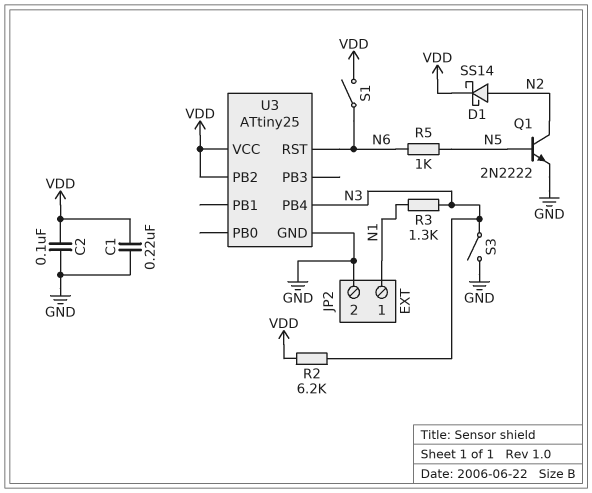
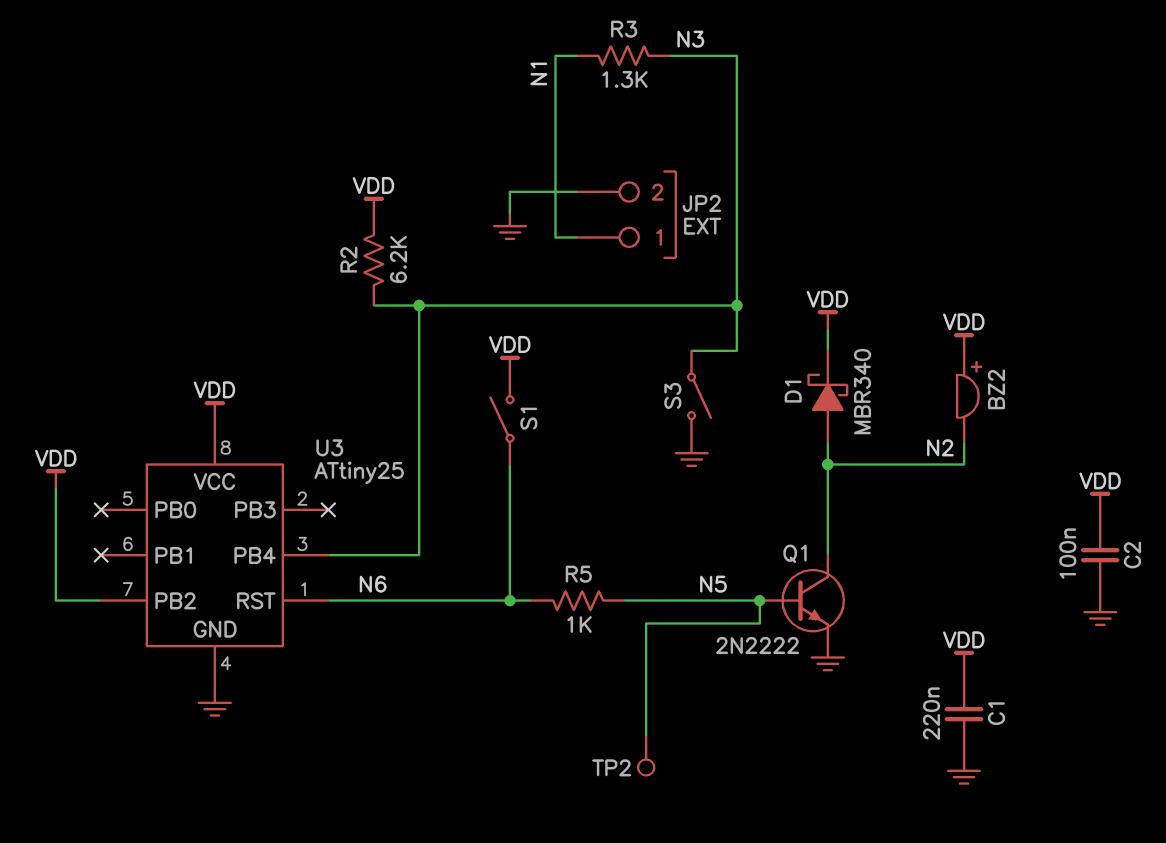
BZ2: none -> buzzer (plus VDD, minus N2)
D1: schottky SS14 (A N2, K VDD) -> schottky MBR340 (A N2, K VDD)
TP2: none -> test point (N5)

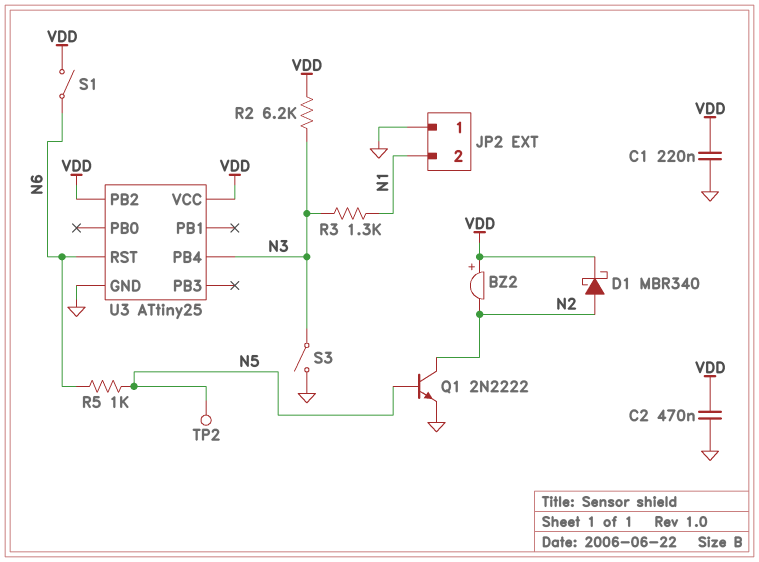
C2: 100nF (GND, VDD) -> 470nF (GND, VDD)
JP2 pin 1: N1 -> GND
JP2 pin 2: GND -> N1

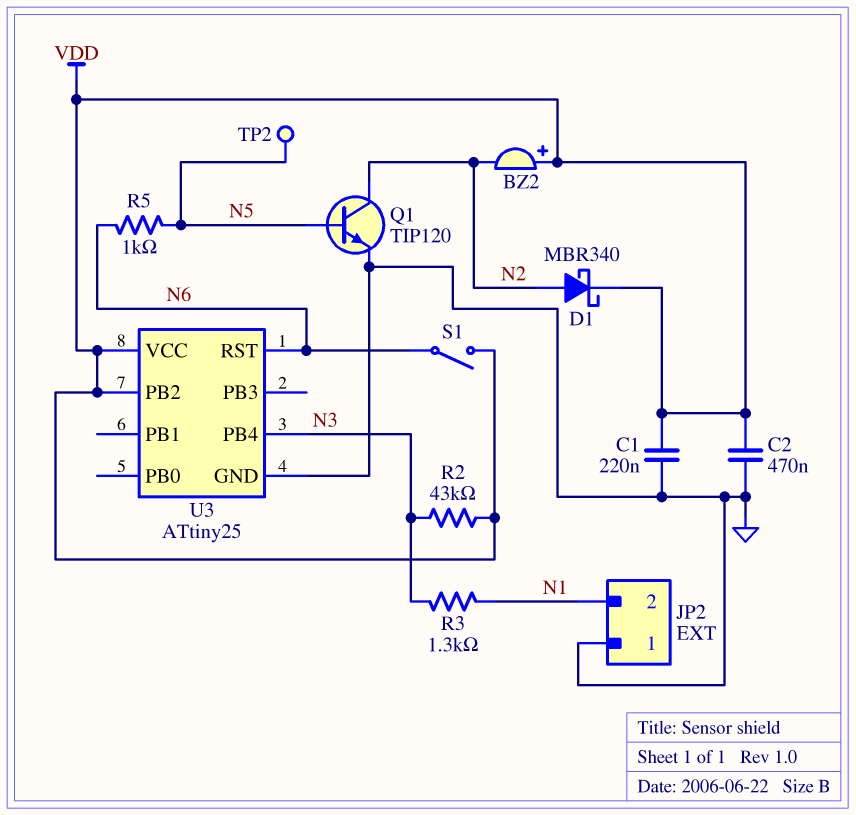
Q1: NPN 2N2222 (B N5, C N2, E GND) -> NPN TIP120 (B N5, C N2, E GND)
R2: 6.2k (N3, VDD) -> 43k (N3, VDD)
S3: switch (GND, N3) -> none

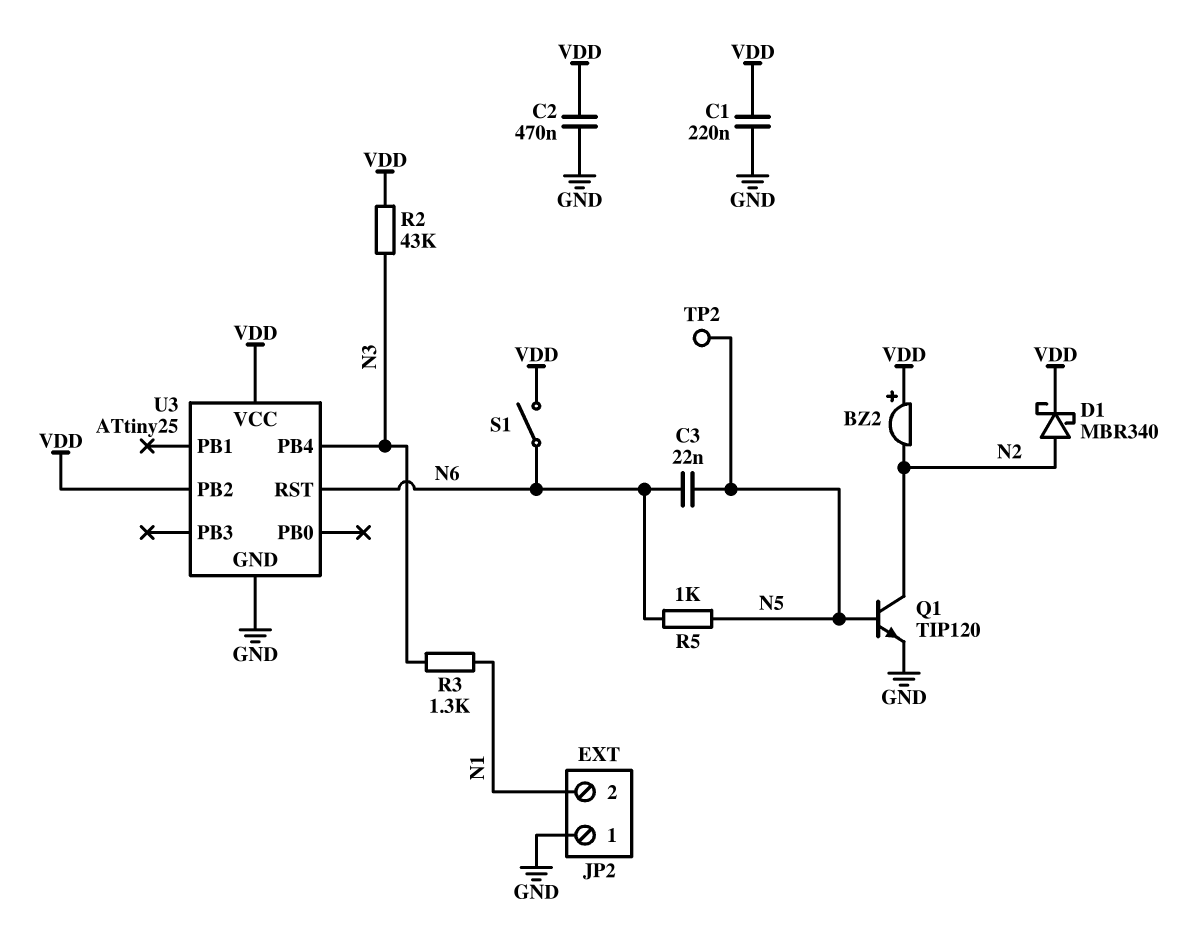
C3: none -> 22nF (N5, N6)

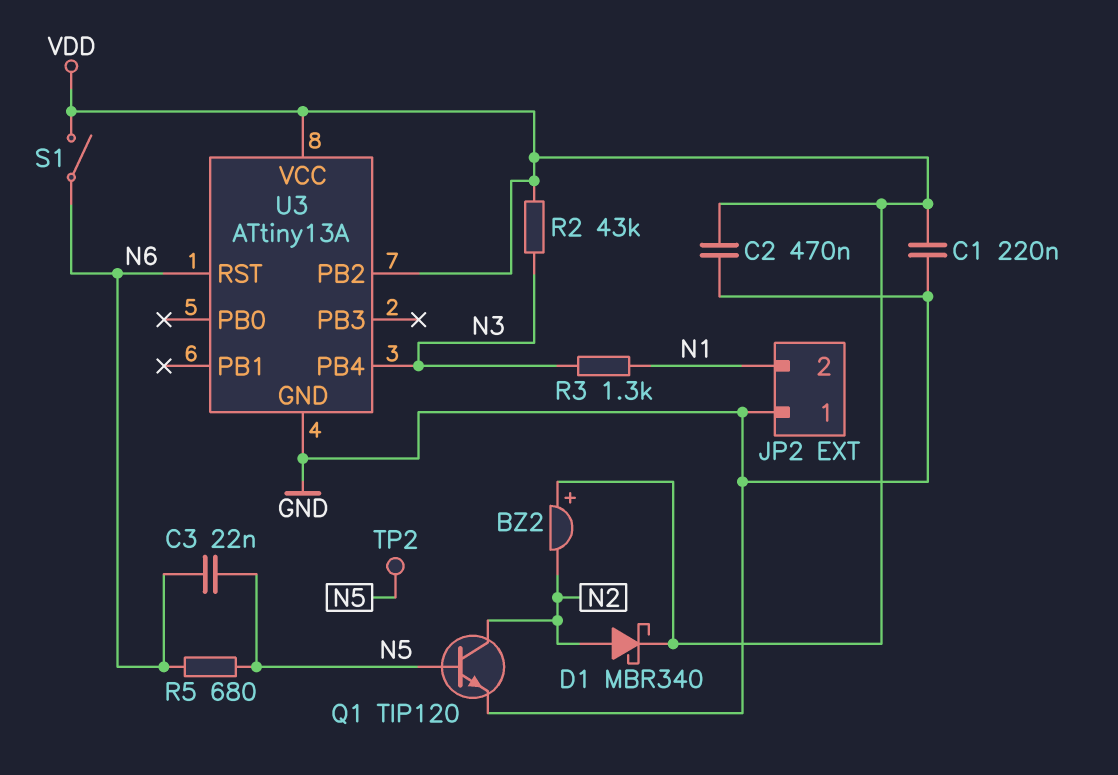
R5: 1k (N5, N6) -> 680 (N5, N6)
U3: ATtiny25 -> ATtiny13A

